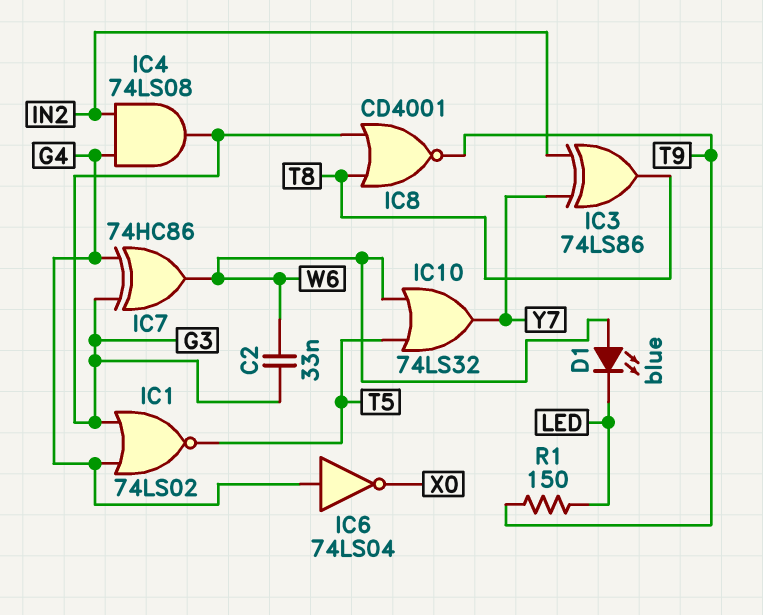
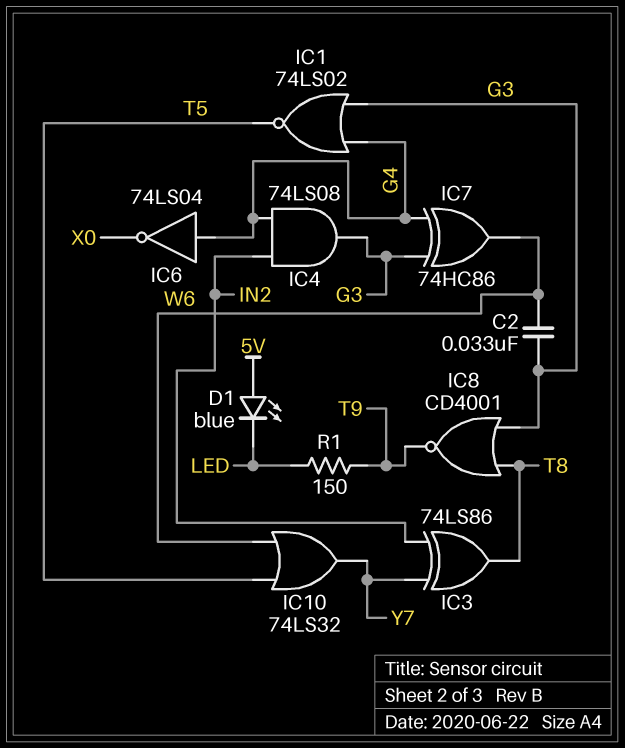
D1: LED blue (A W6, K LED) -> LED blue (A 5V, K LED)

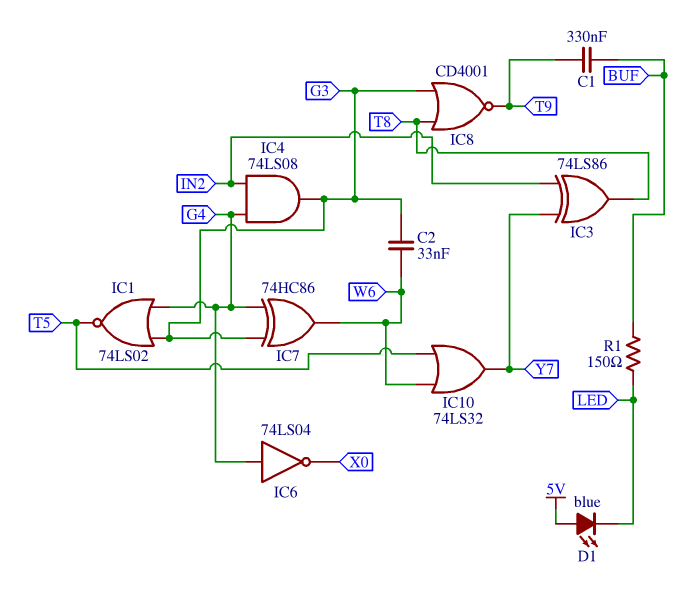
C1: none -> 330nF (BUF, T9)
R1: 150 (LED, T9) -> 150 (BUF, LED)

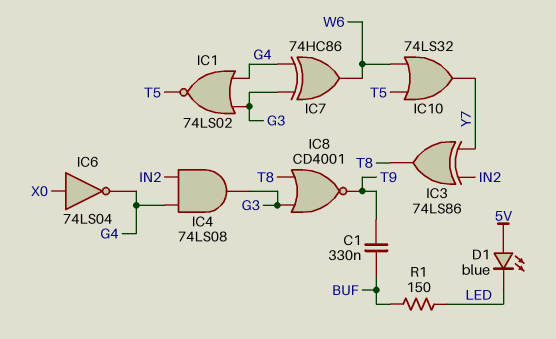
C2: 33nF (G3, W6) -> none
IC6: NOT 74LS04 (in G4, out X0) -> NOT 74LS04 (in X0, out G4)

